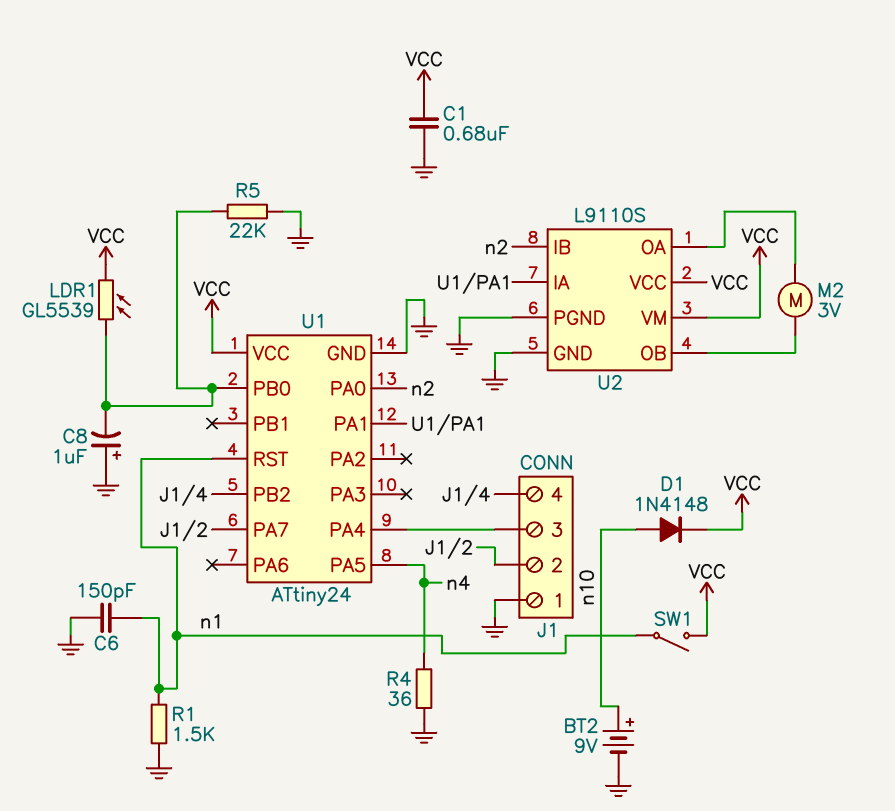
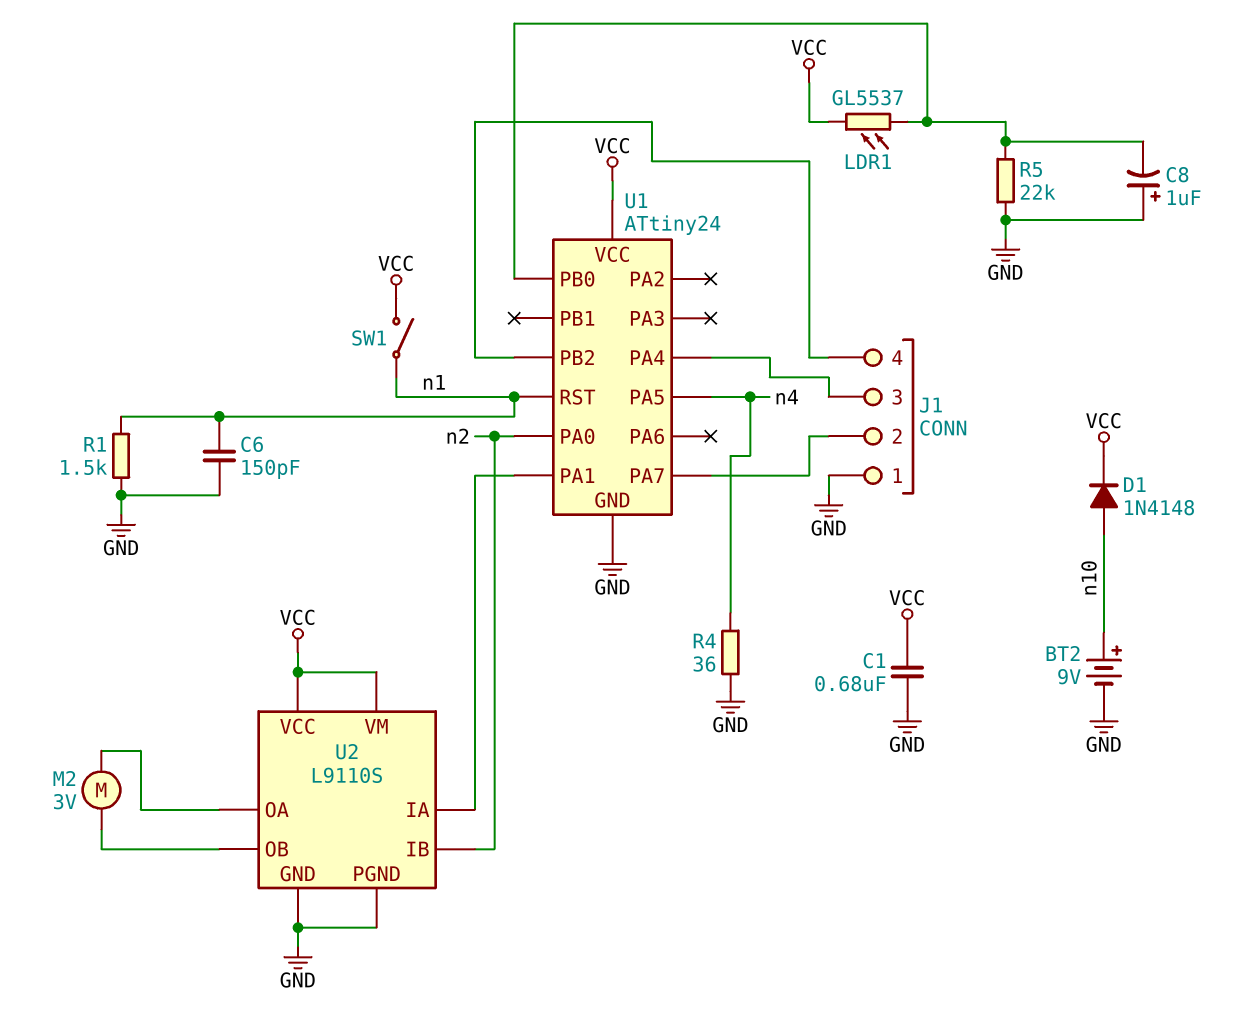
LDR1: GL5539 (U1/PB0, VCC) -> GL5537 (U1/PB0, VCC)

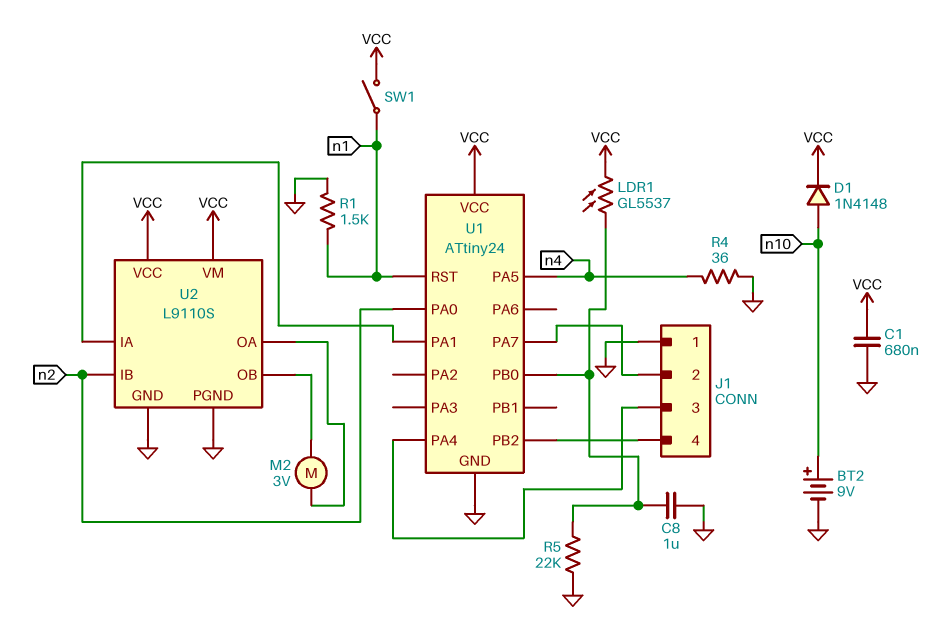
C6: 150pF (GND, n1) -> none
C8: 1uF (plus GND, minus U1/PB0) -> 1uF (GND, U1/PB0)

